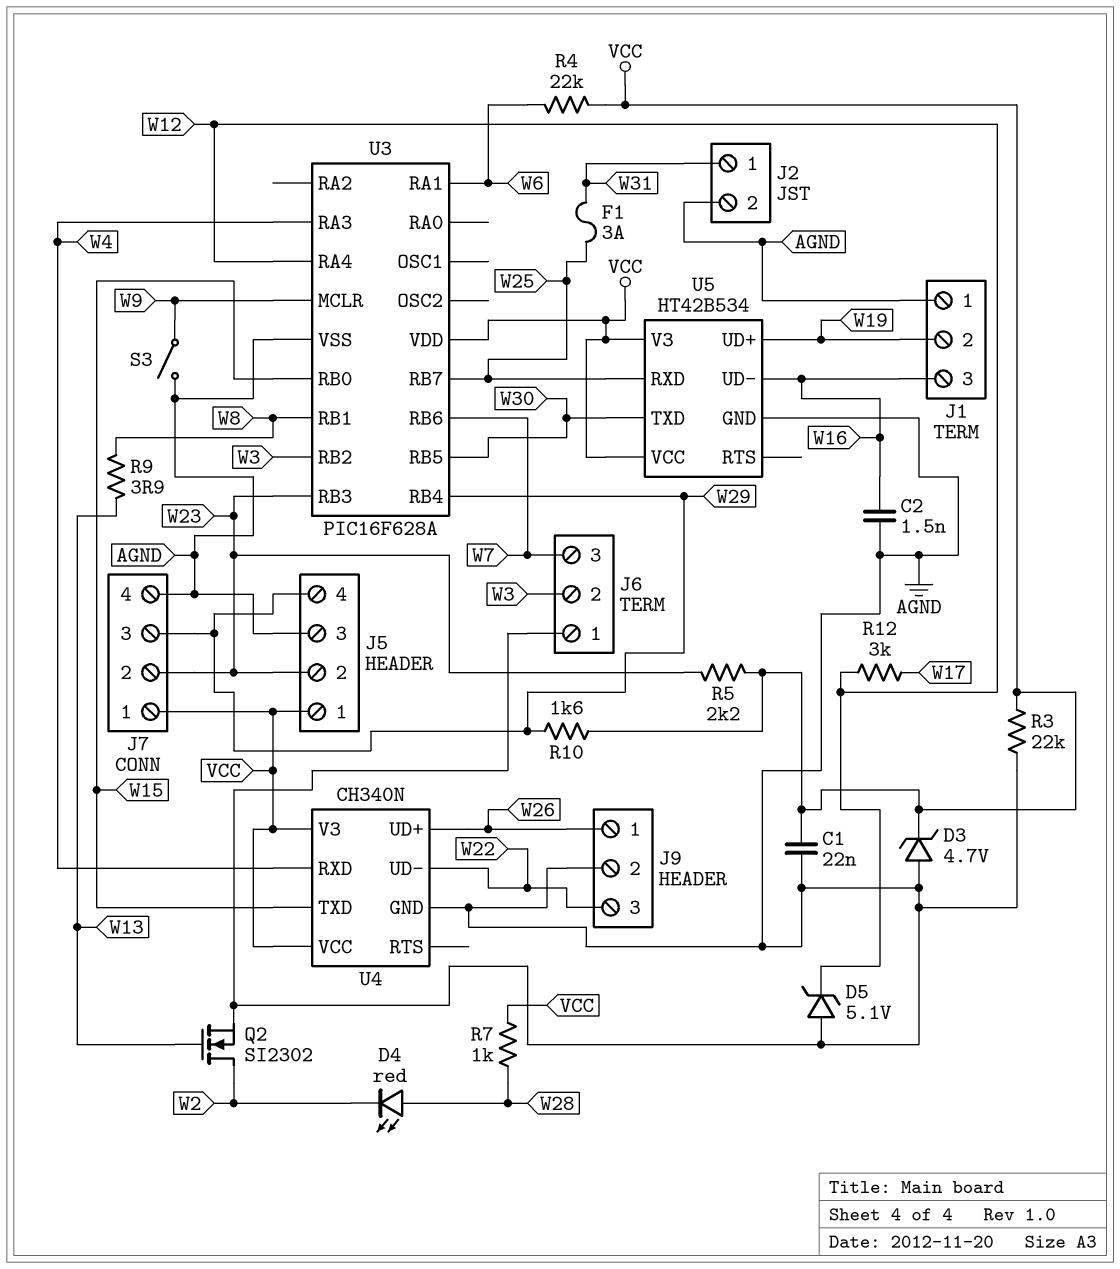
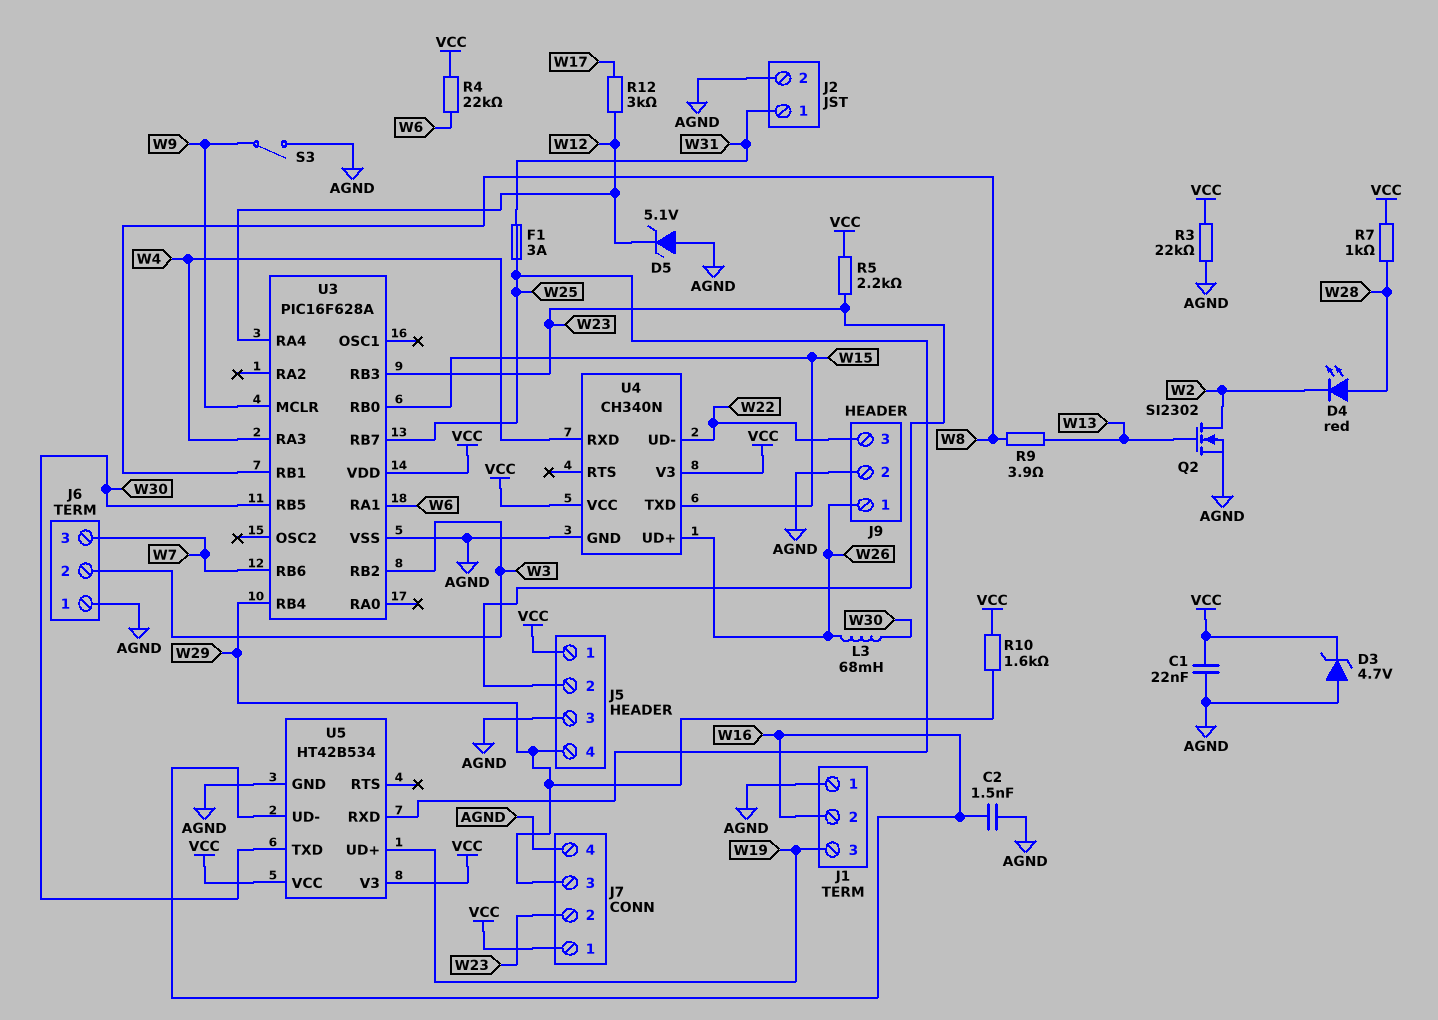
J1 pin 2: W19 -> W16
J1 pin 3: W16 -> W19
L3: none -> 68mH (W26, W30)

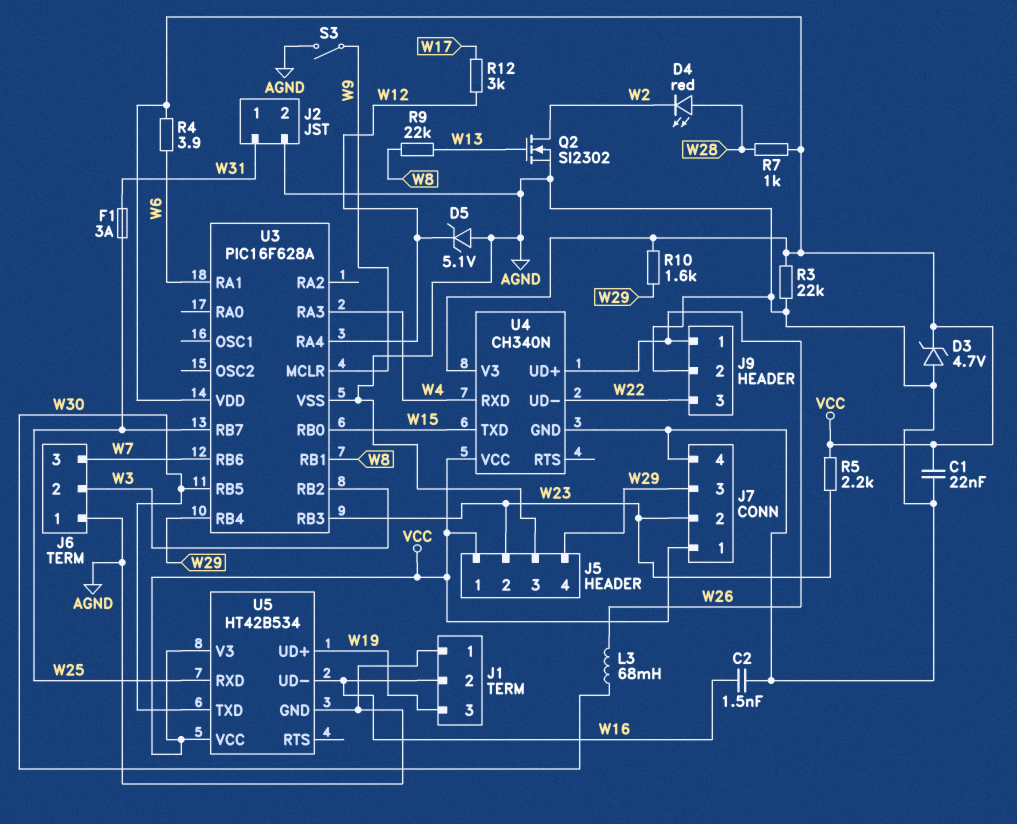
R4: 22k (VCC, W6) -> 3.9 (VCC, W6)
R9: 3.9 (W8, W13) -> 22k (W8, W13)

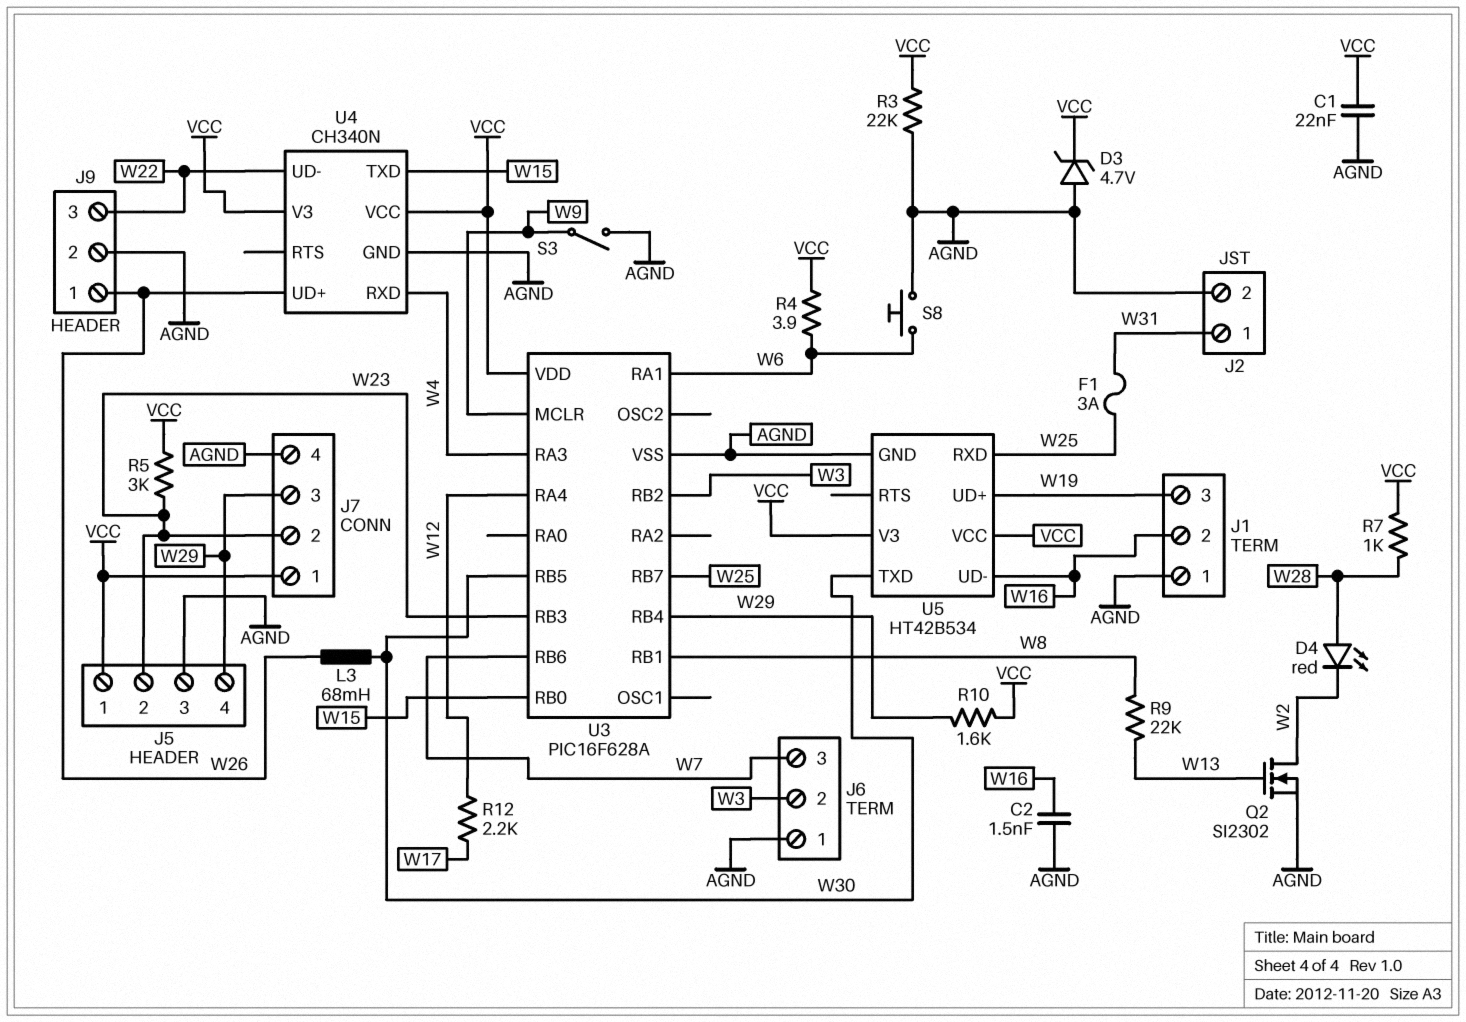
D5: zener 5.1V (A AGND, K W12) -> none
R5: 2.2k (VCC, W23) -> 3k (VCC, W23)
R12: 3k (W12, W17) -> 2.2k (W12, W17)
S8: none -> button (AGND, W6)

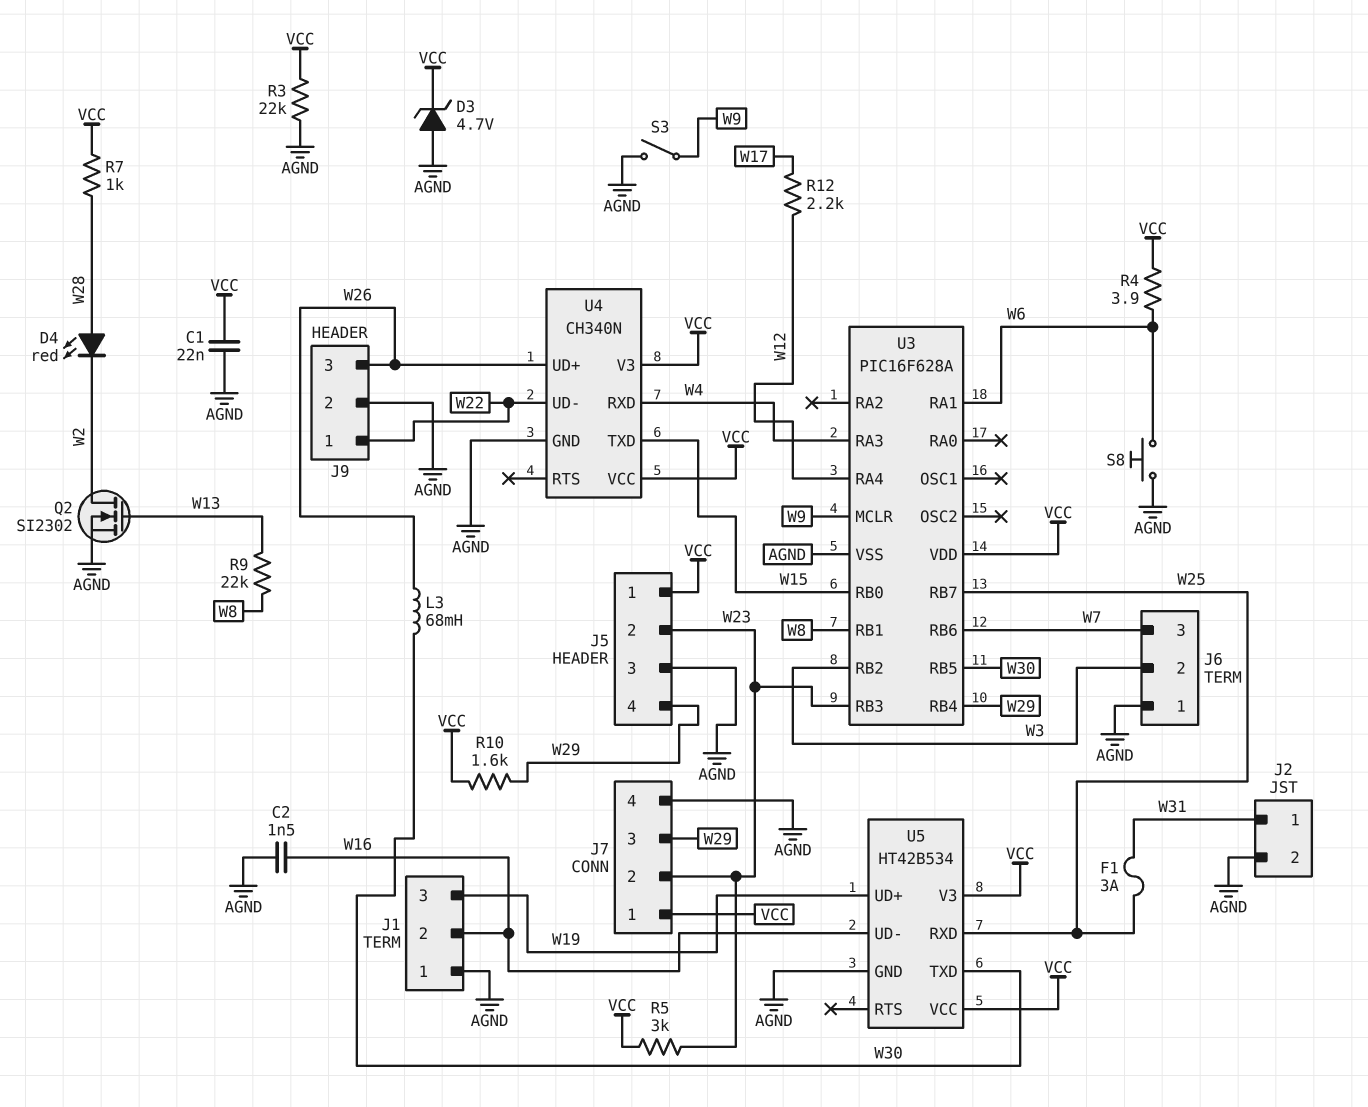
J9 pin 1: W26 -> W22
J9 pin 3: W22 -> W26

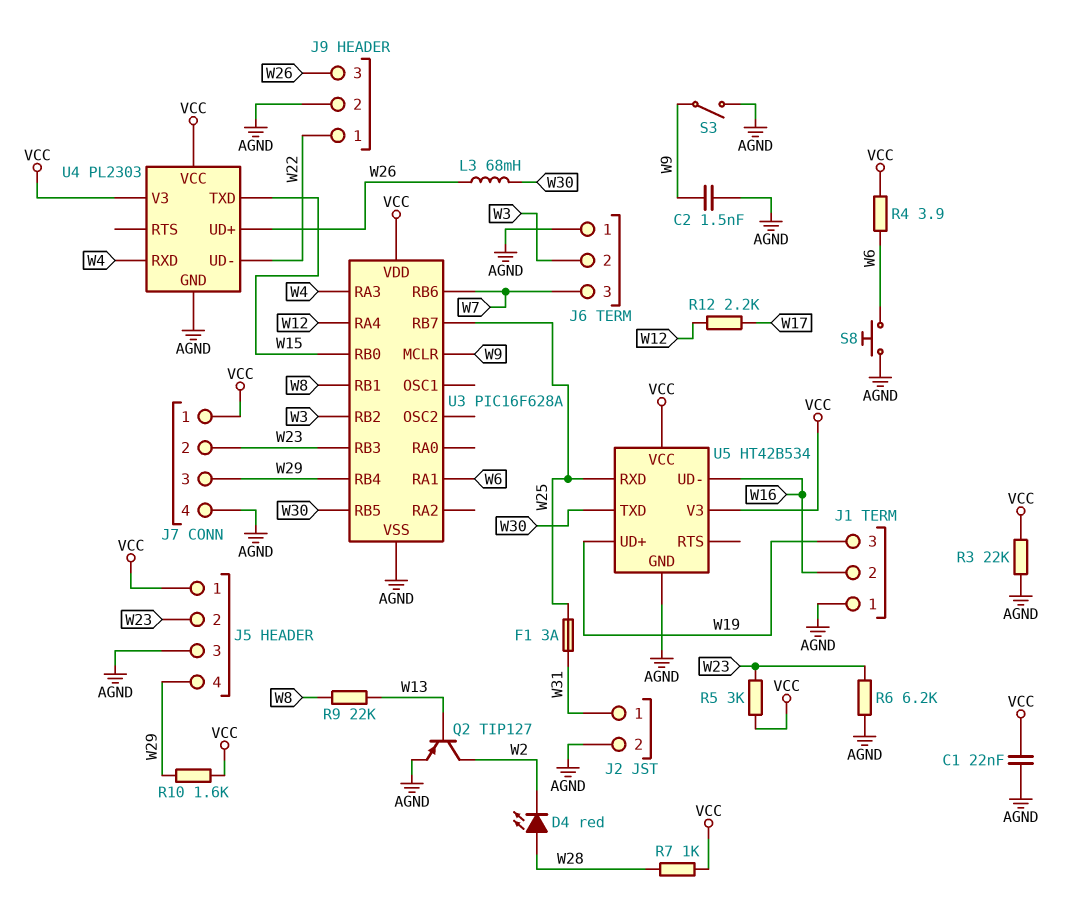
C2: 1.5nF (AGND, W16) -> 1.5nF (AGND, W9)
D3: zener 4.7V (A AGND, K VCC) -> none
Q2: NMOS SI2302 (G W13, D W2, S AGND) -> PNP TIP127 (B W13, C W2, E AGND)
R6: none -> 6.2k (AGND, W23)
U4: CH340N -> PL2303

